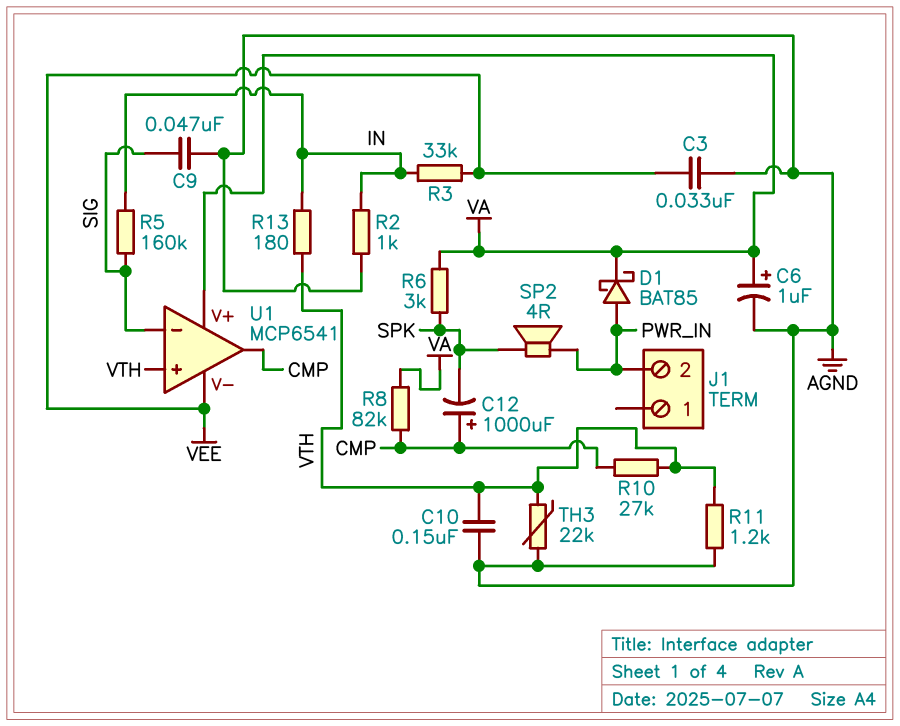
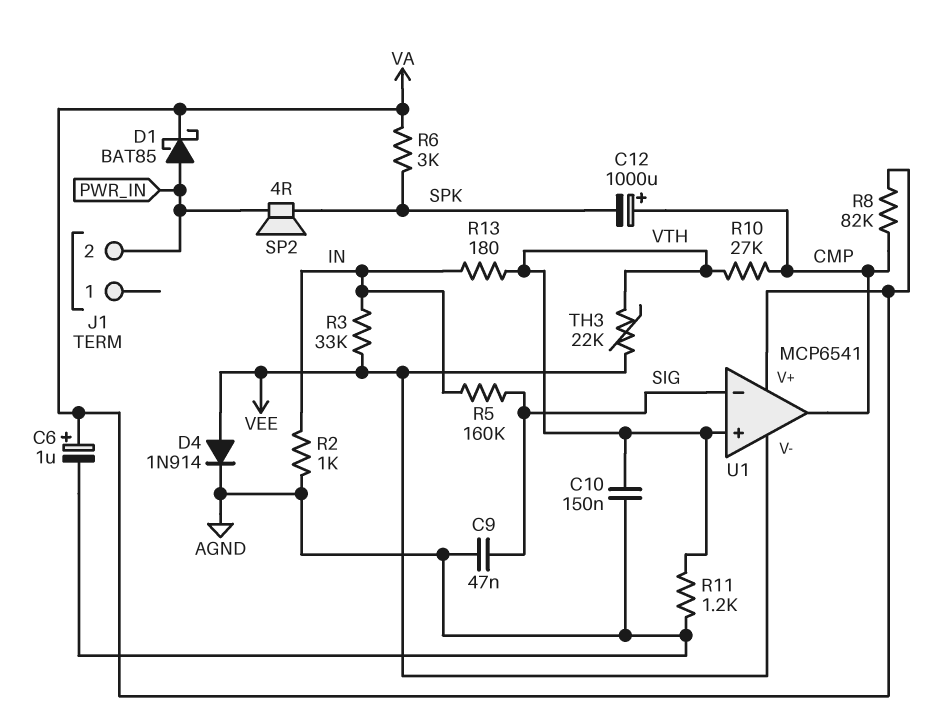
C3: 33nF (AGND, VEE) -> none
D4: none -> diode 1N914 (A VEE, K AGND)
TH3: 22k (AGND, VTH) -> 22k (VEE, VTH)

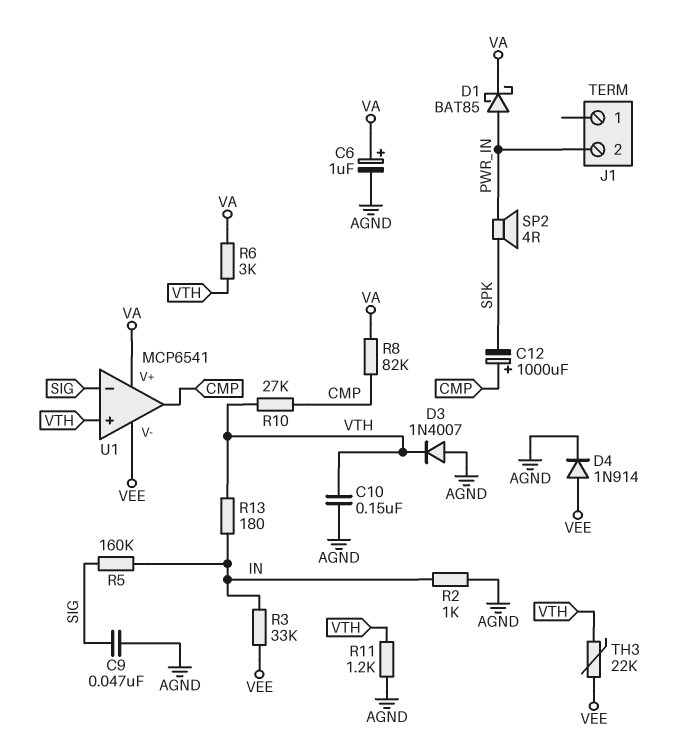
D3: none -> diode 1N4007 (A AGND, K VTH)
R6: 3k (SPK, VA) -> 3k (VA, VTH)

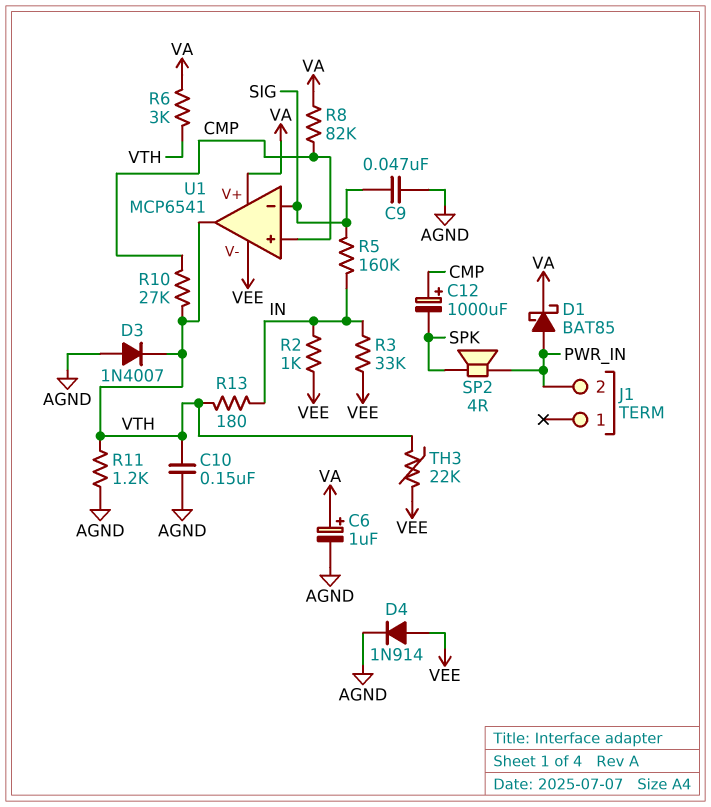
R2: 1k (AGND, IN) -> 1k (IN, VEE)
U1 pin in+: VTH -> CMP
U1 pin out: CMP -> VTH

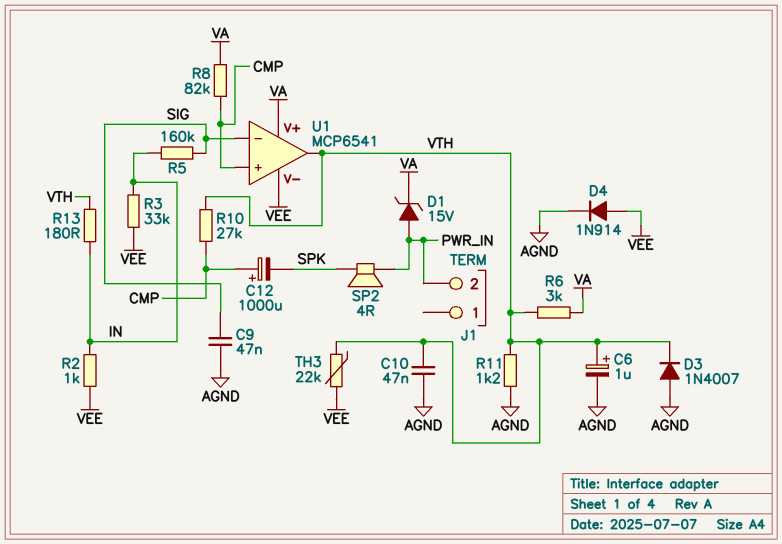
C6: 1uF (plus VA, minus AGND) -> 1uF (plus VTH, minus AGND)
C10: 150nF (AGND, VTH) -> 47nF (AGND, VTH)
D1: schottky BAT85 (A PWR_IN, K VA) -> zener 15V (A PWR_IN, K VA)

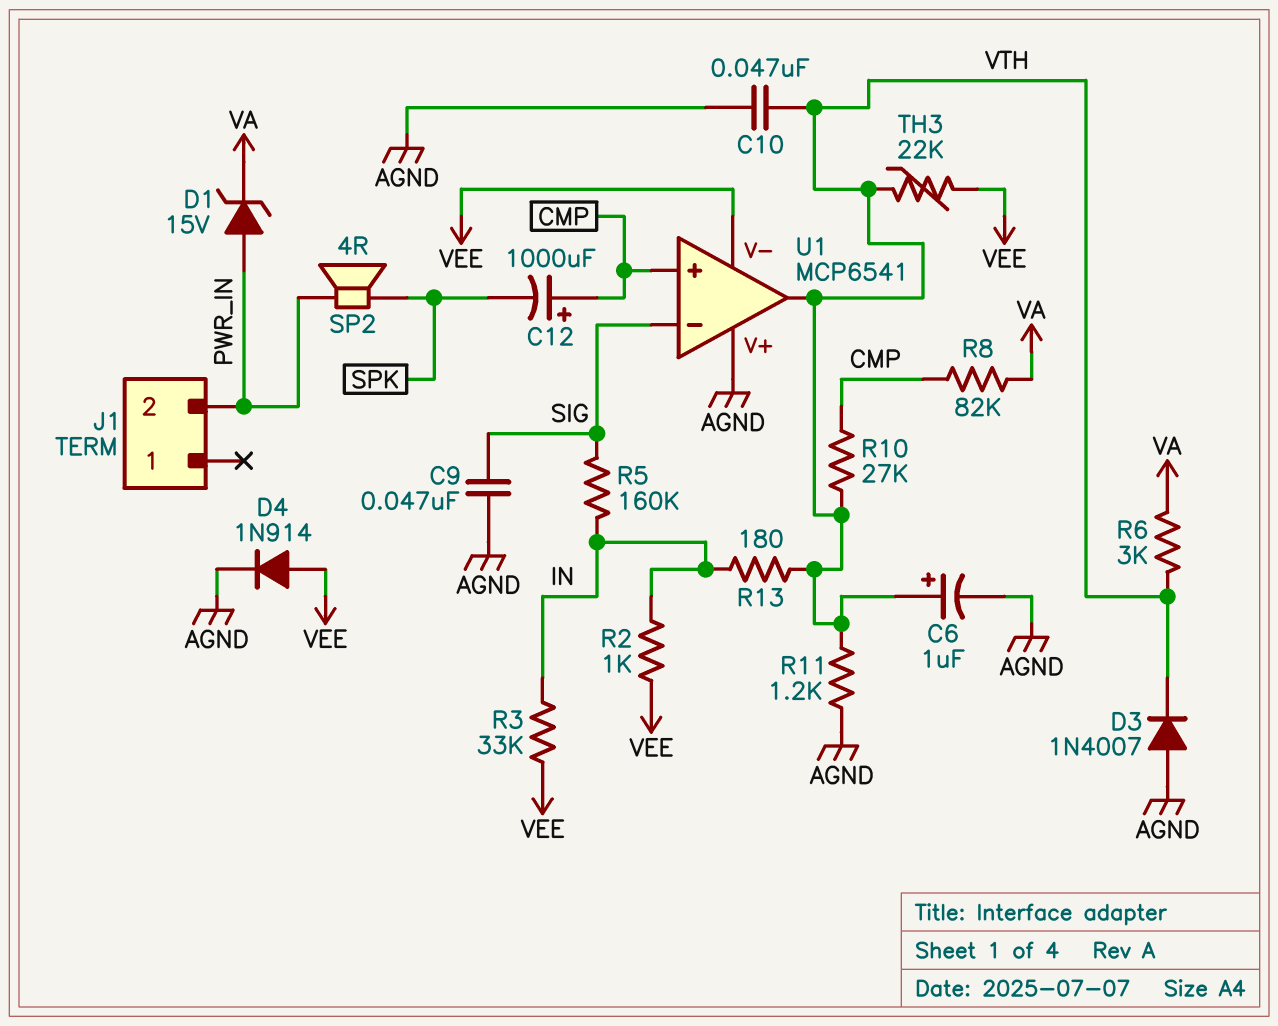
U1 pin V+: VA -> AGND

